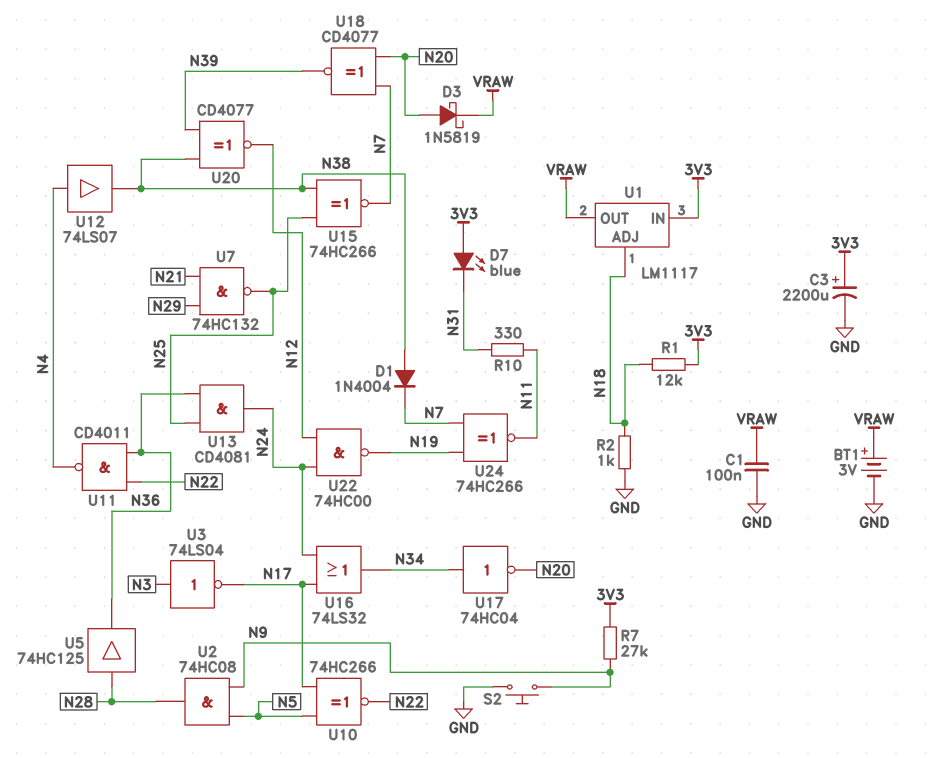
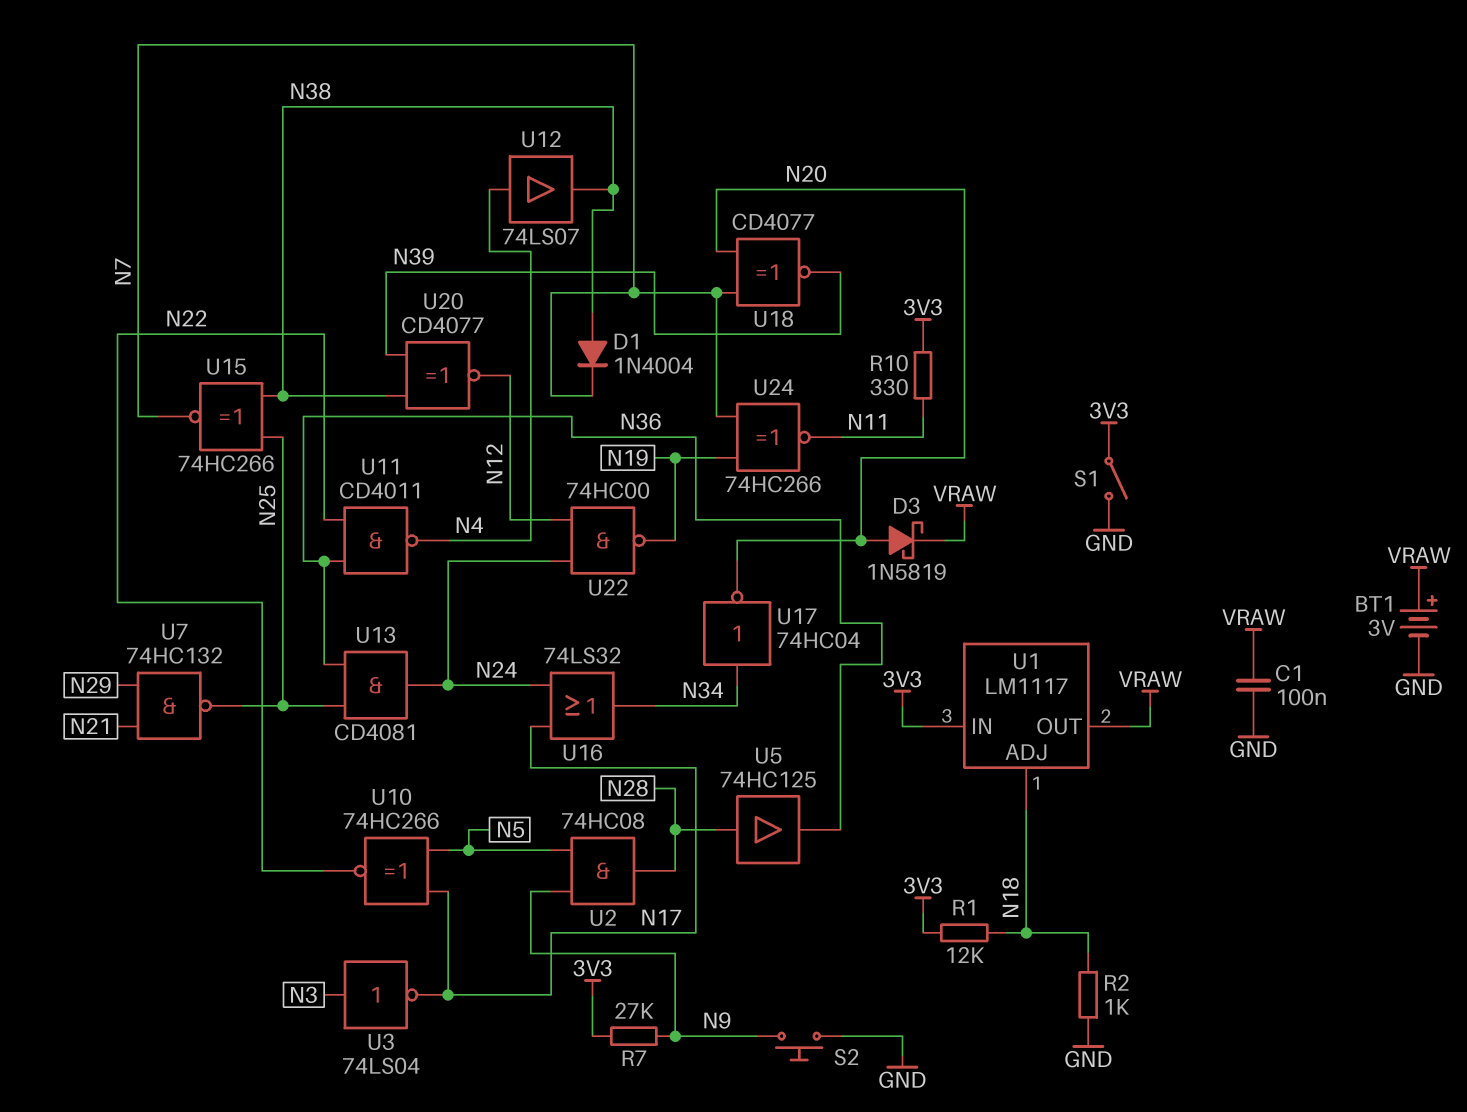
C3: 2200uF (plus 3V3, minus GND) -> none
D7: LED blue (A 3V3, K N31) -> none
R10: 330 (N11, N31) -> 330 (3V3, N11)
S1: none -> switch (3V3, GND)

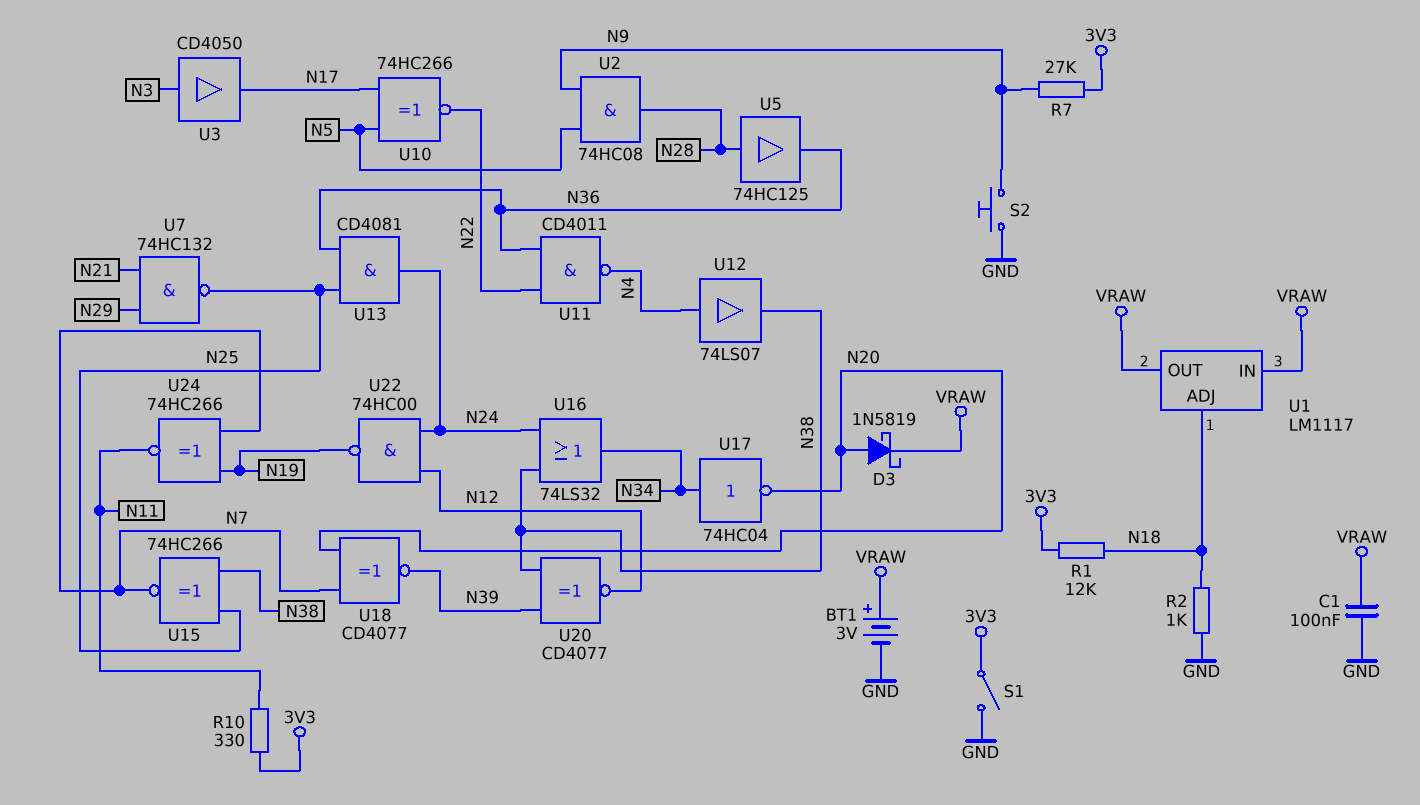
D1: diode 1N4004 (A N38, K N7) -> none
U1 pin IN: 3V3 -> VRAW
U3: NOT 74LS04 (in N3, out N17) -> buffer CD4050 (in N3, out N17)
U16: OR 74LS32 (in N17, in N24, out N34) -> OR 74LS32 (in N24, in N38, out N34)

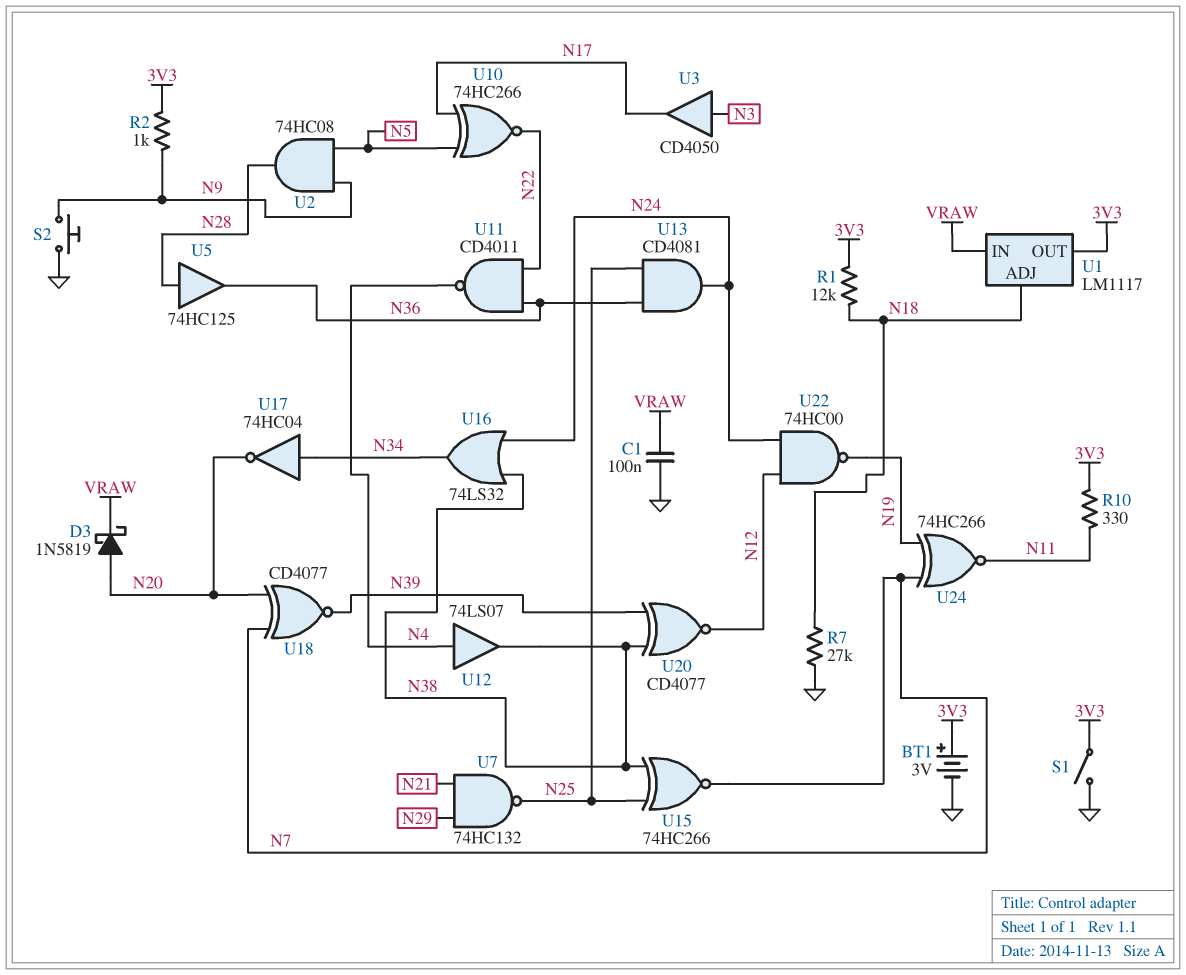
BT1: 3V (plus VRAW, minus GND) -> 3V (plus 3V3, minus GND)
R2: 1k (GND, N18) -> 1k (3V3, N9)
R7: 27k (3V3, N9) -> 27k (GND, N18)
U1 pin OUT: VRAW -> 3V3

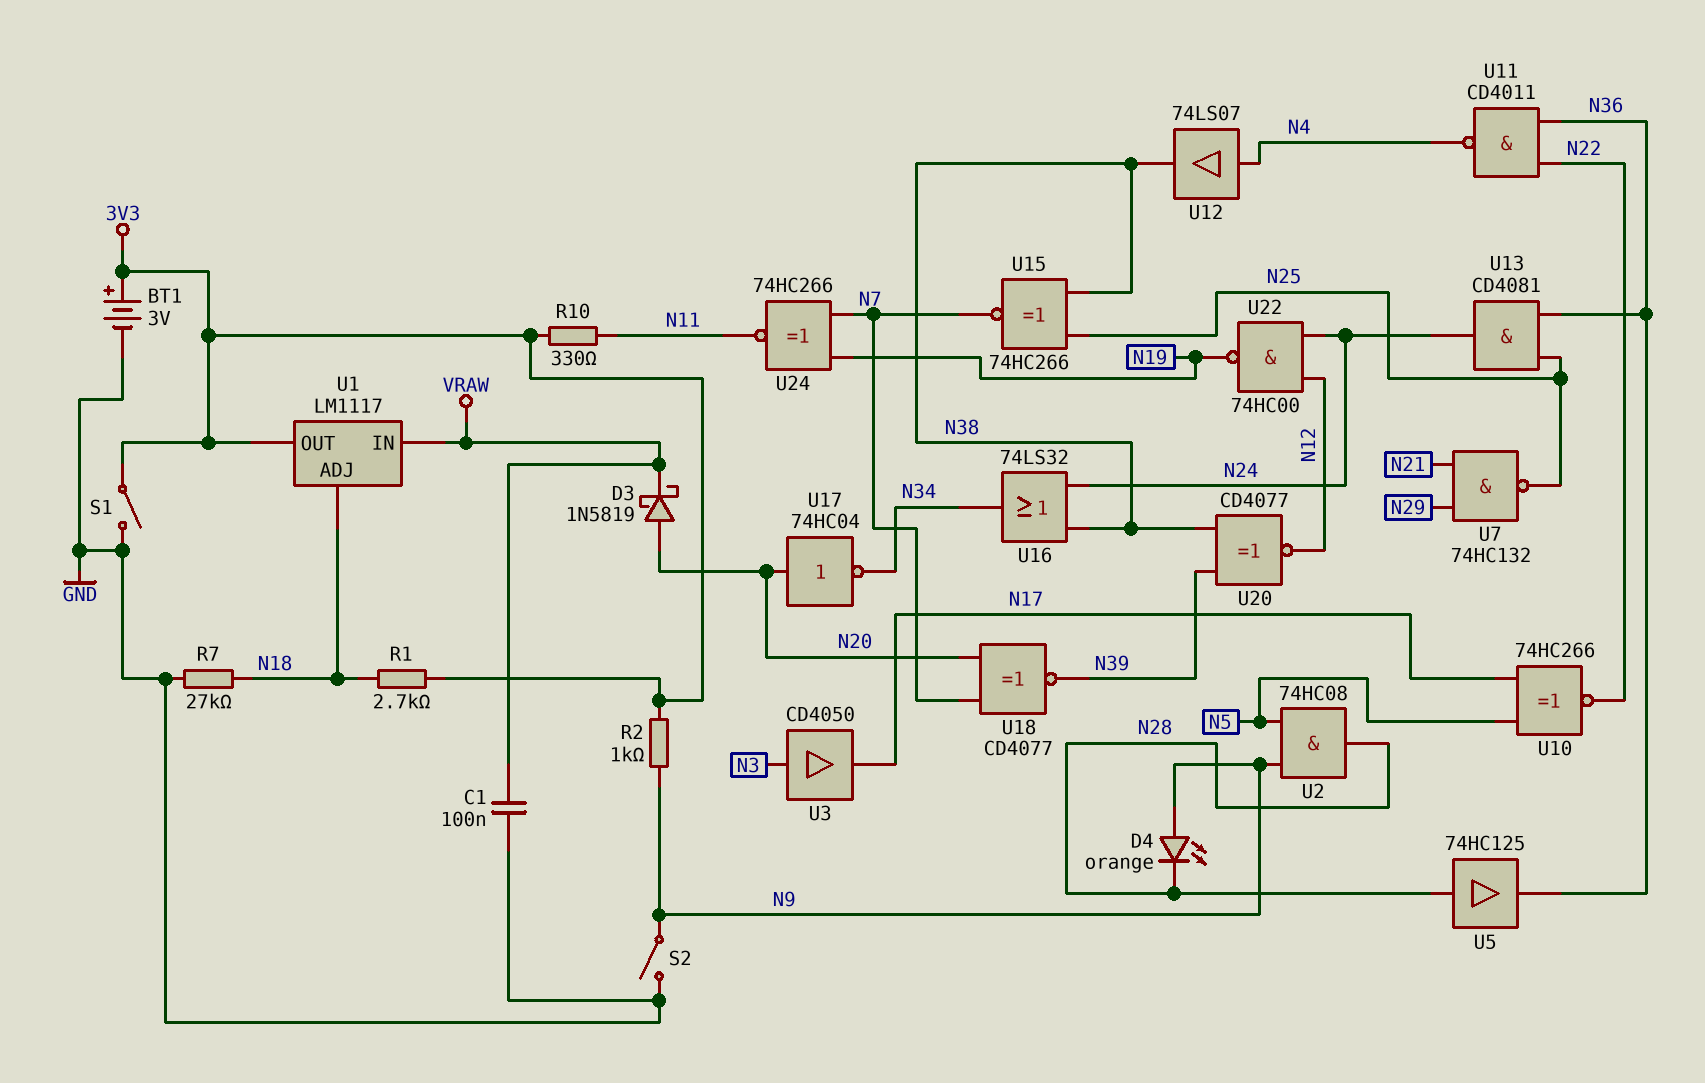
D4: none -> LED orange (A N9, K N28)
R1: 12k (3V3, N18) -> 2.7k (3V3, N18)
S2: button (GND, N9) -> switch (GND, N9)
U17: NOT 74HC04 (in N34, out N20) -> NOT 74HC04 (in N20, out N34)

